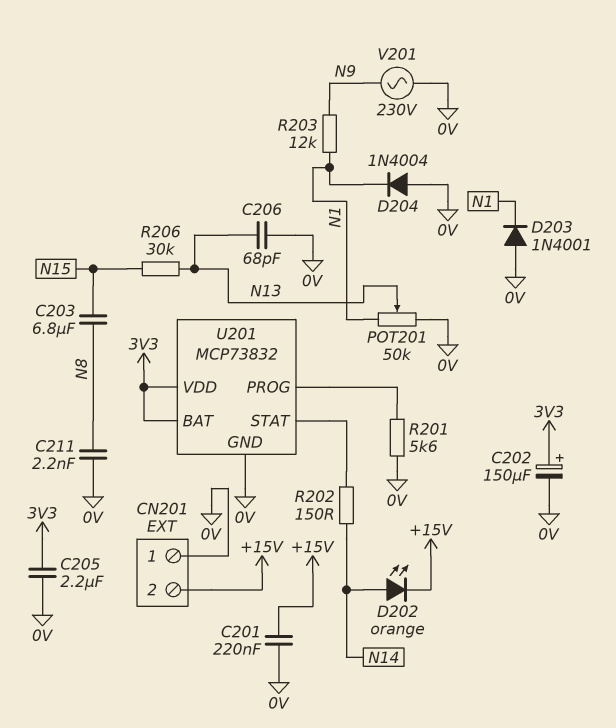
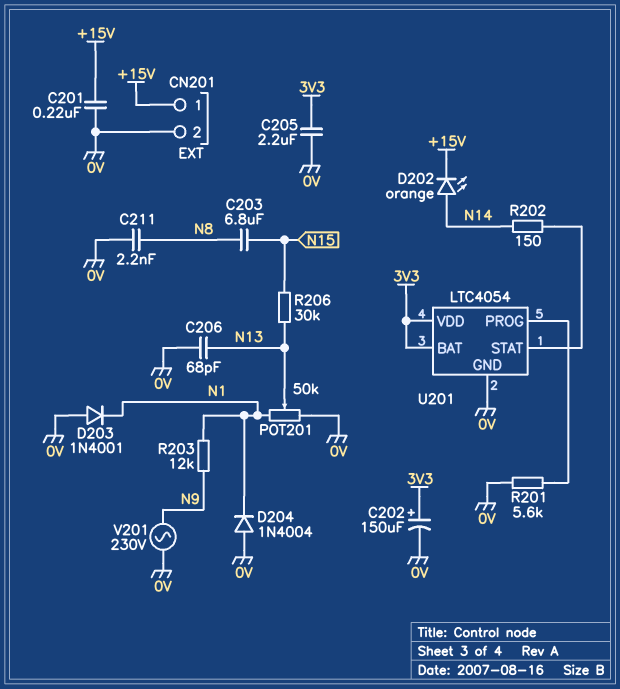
CN201 pin 1: 0V -> +15V
CN201 pin 2: +15V -> 0V
U201: MCP73832 -> LTC4054

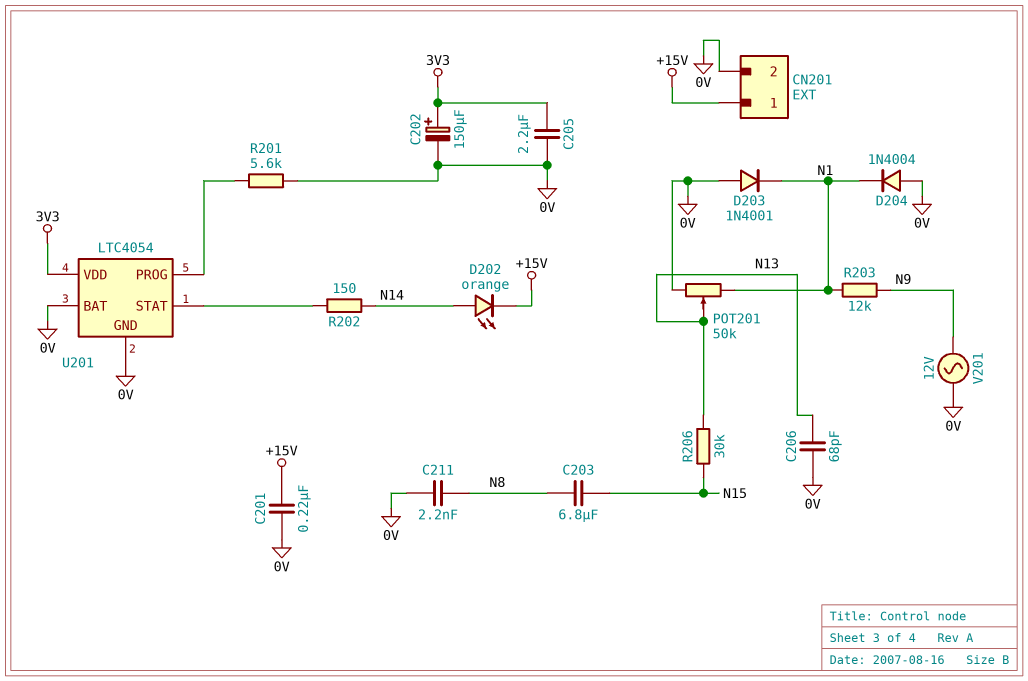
U201 pin BAT: 3V3 -> 0V
V201: AC 230V (0V, N9) -> AC 12V (0V, N9)

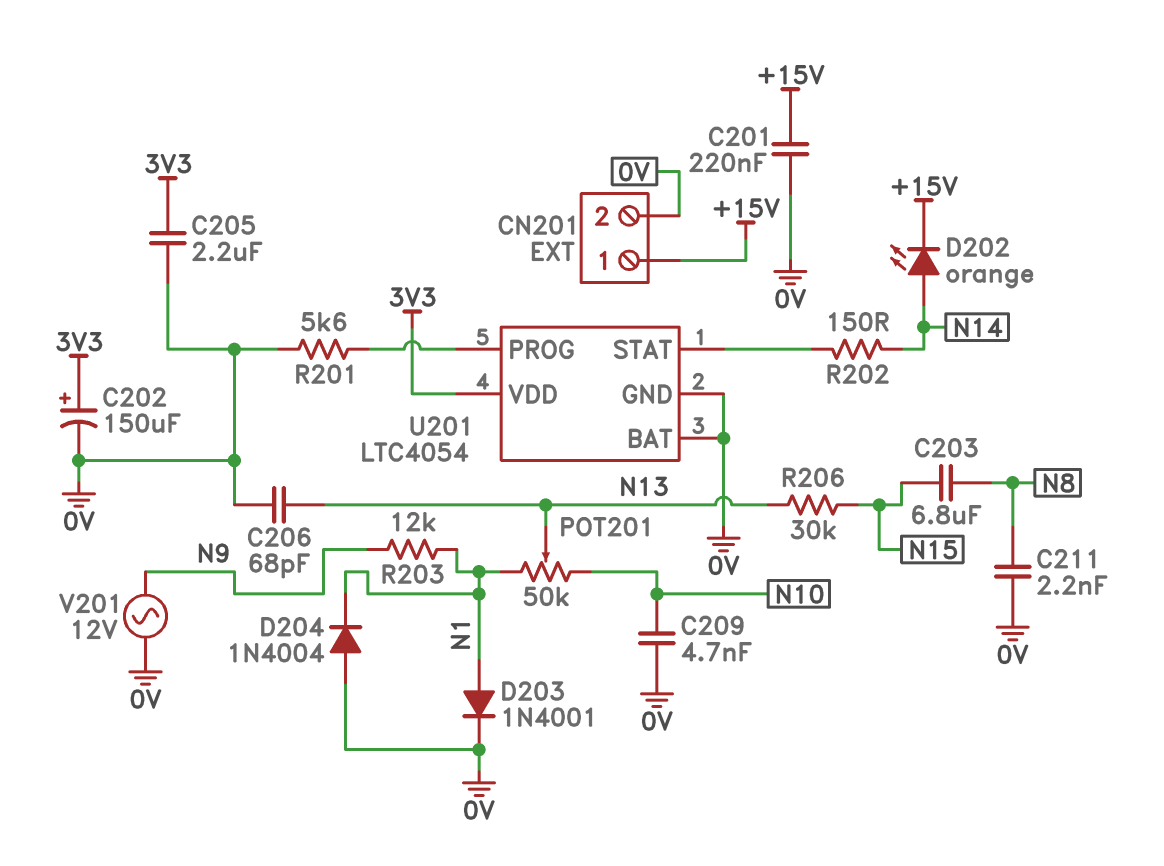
C209: none -> 4.7nF (0V, N10)
D203: diode 1N4001 (A 0V, K N1) -> diode 1N4001 (A N1, K 0V)
POT201: 50k (0V, N1, wiper N13) -> 50k (N1, N10, wiper N13)

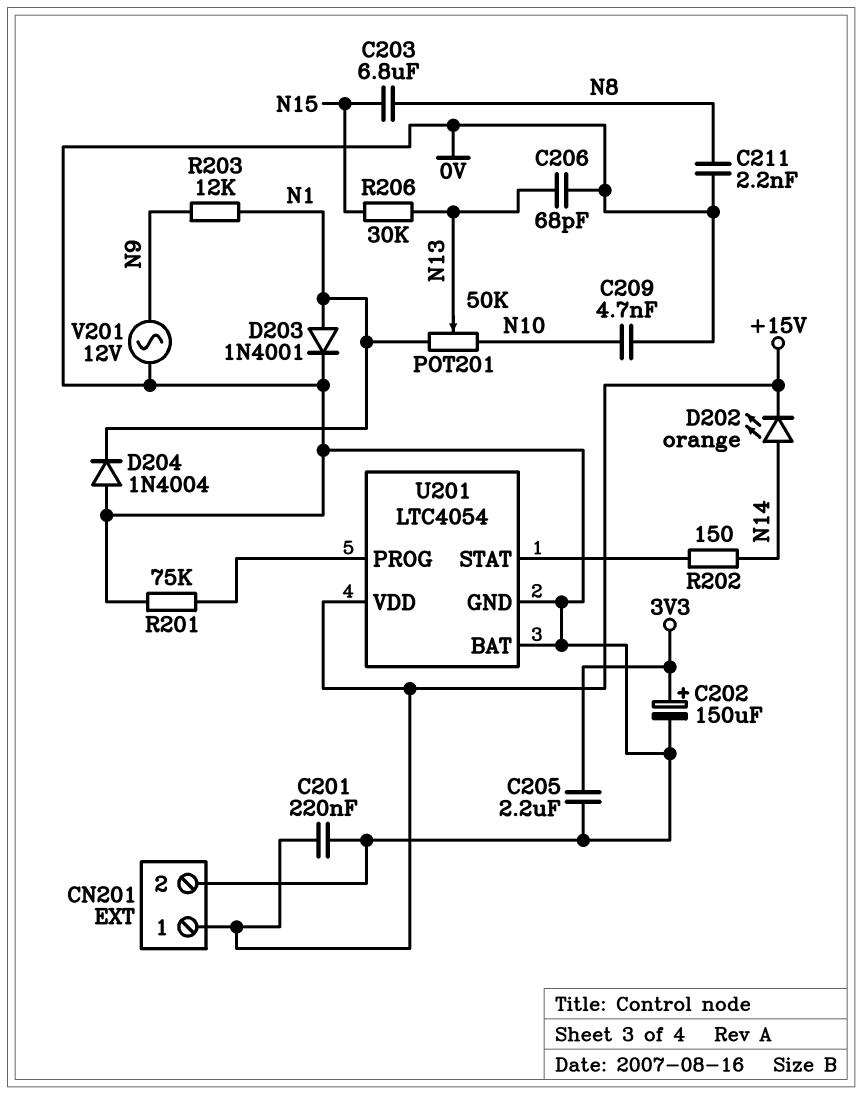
R201: 5.6k (0V, U201/PROG) -> 75k (0V, U201/PROG)
U201 pin VDD: 3V3 -> +15V

